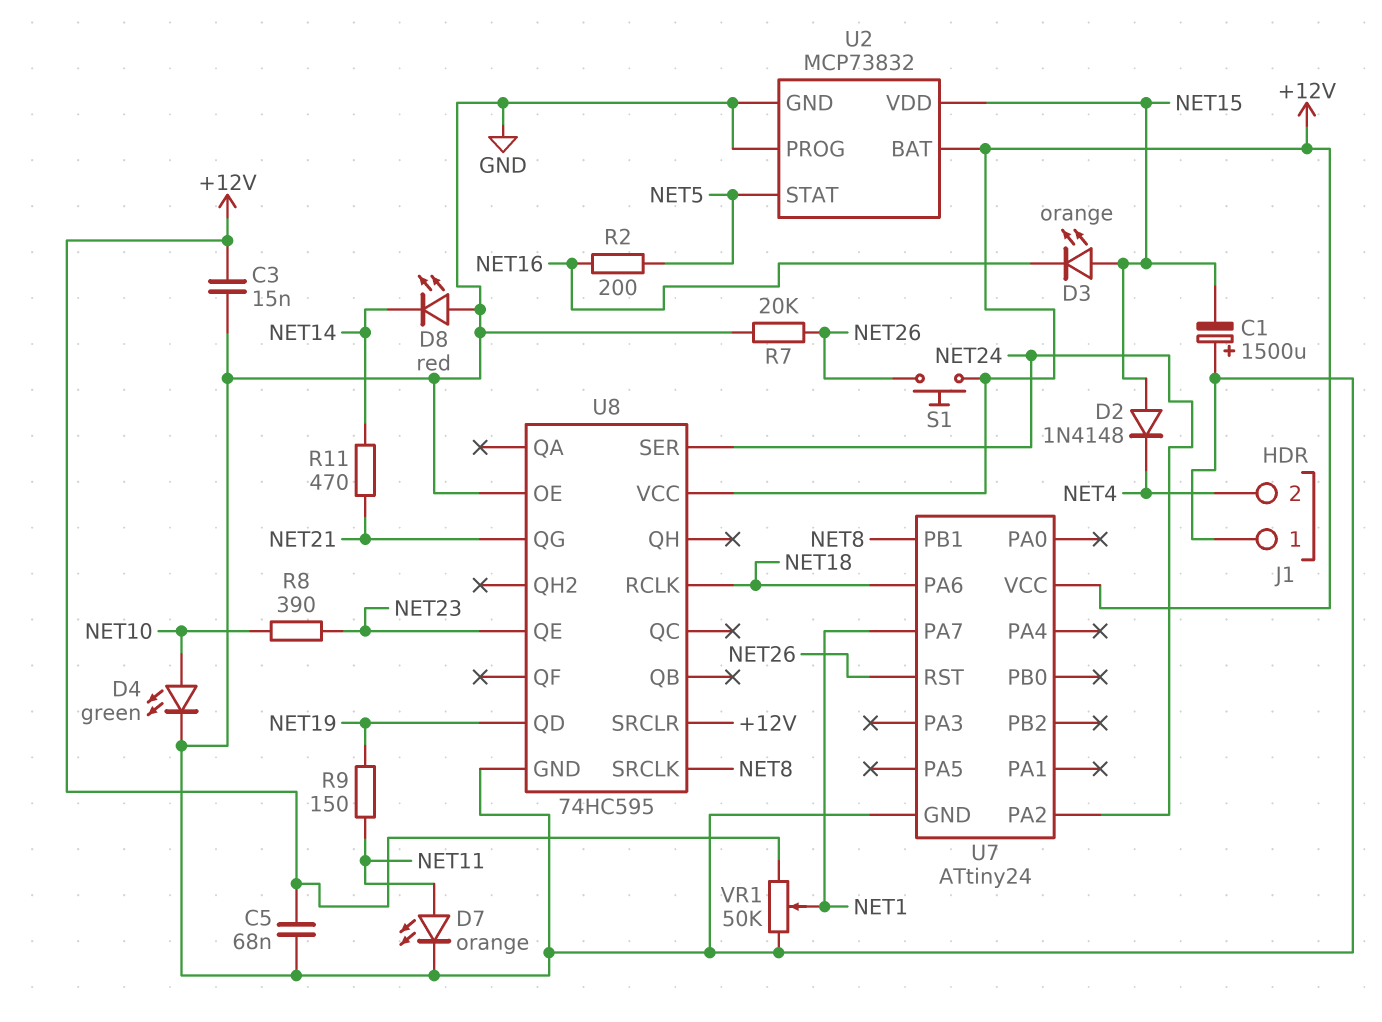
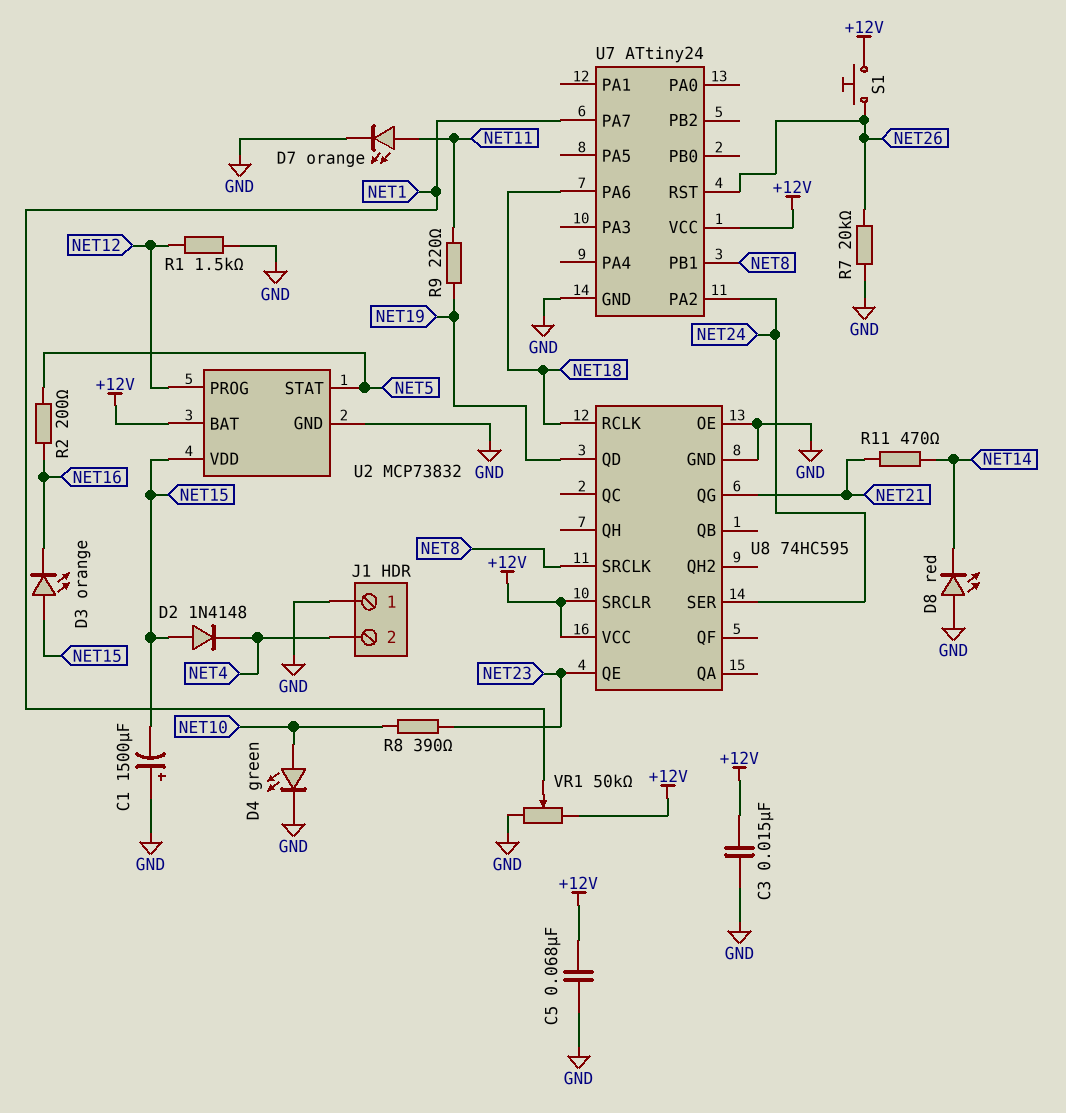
R1: none -> 1.5k (GND, NET12)
R9: 150 (NET11, NET19) -> 220 (NET11, NET19)
U2 pin PROG: GND -> NET12

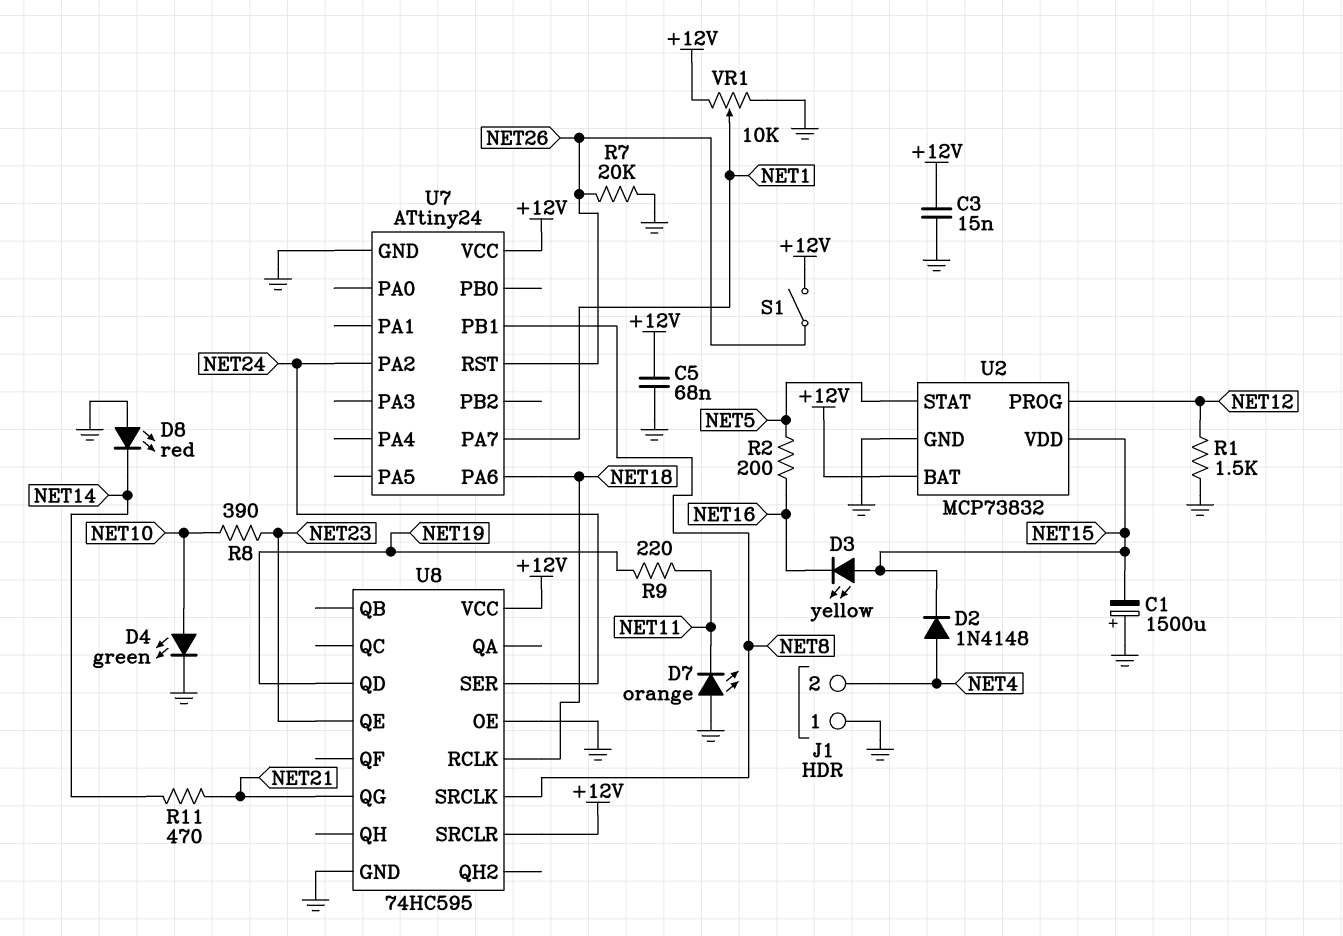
D2: diode 1N4148 (A NET15, K NET4) -> diode 1N4148 (A NET4, K NET15)
D3: LED orange (A NET15, K NET16) -> LED yellow (A NET15, K NET16)
D7: LED orange (A NET11, K GND) -> LED orange (A GND, K NET11)
S1: button (+12V, NET26) -> switch (+12V, NET26)
VR1: 50k (+12V, GND, wiper NET1) -> 10k (+12V, GND, wiper NET1)

